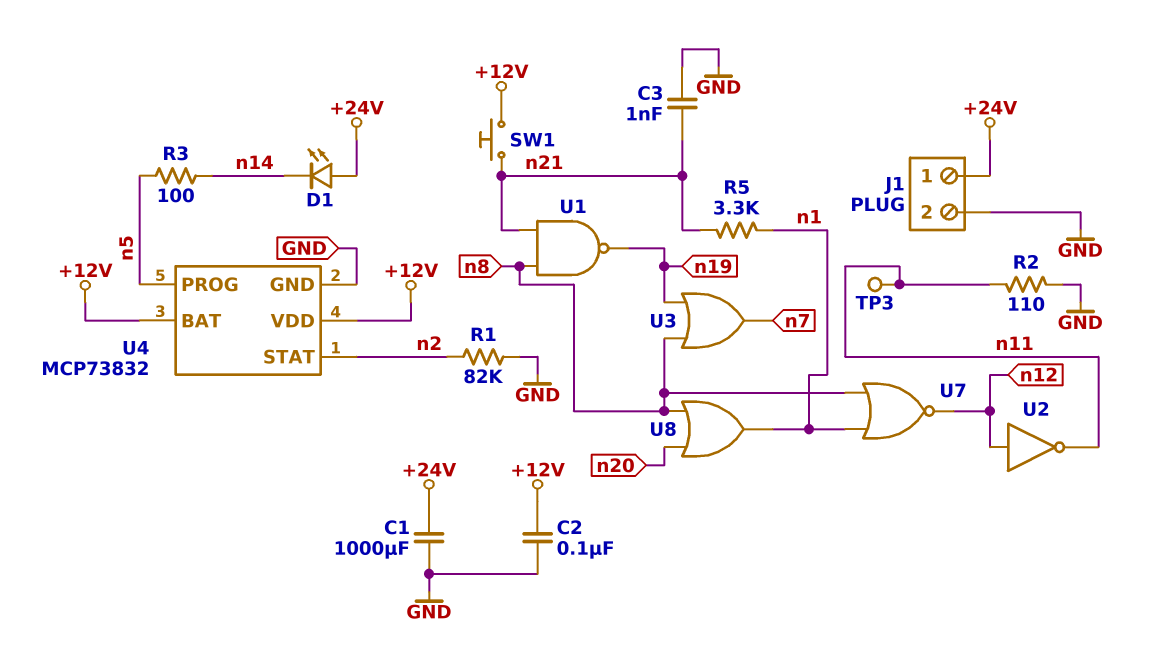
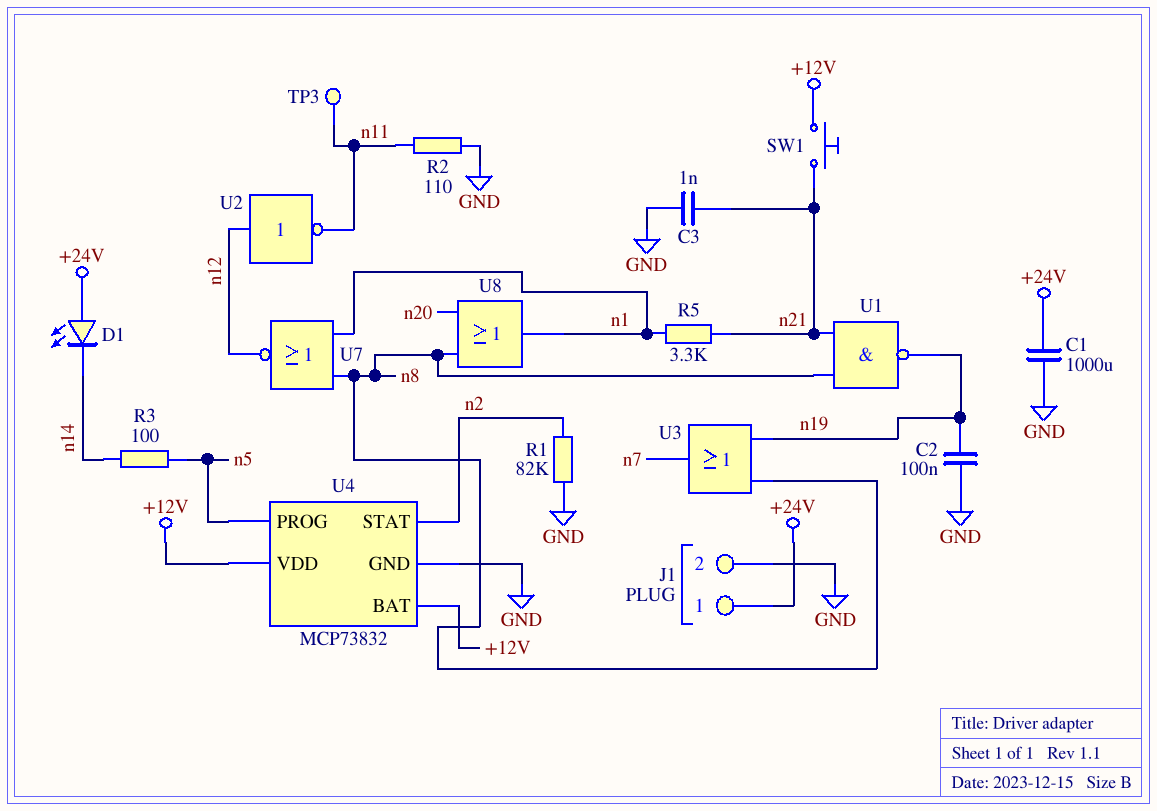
C2: 100nF (+12V, GND) -> 100nF (GND, n19)

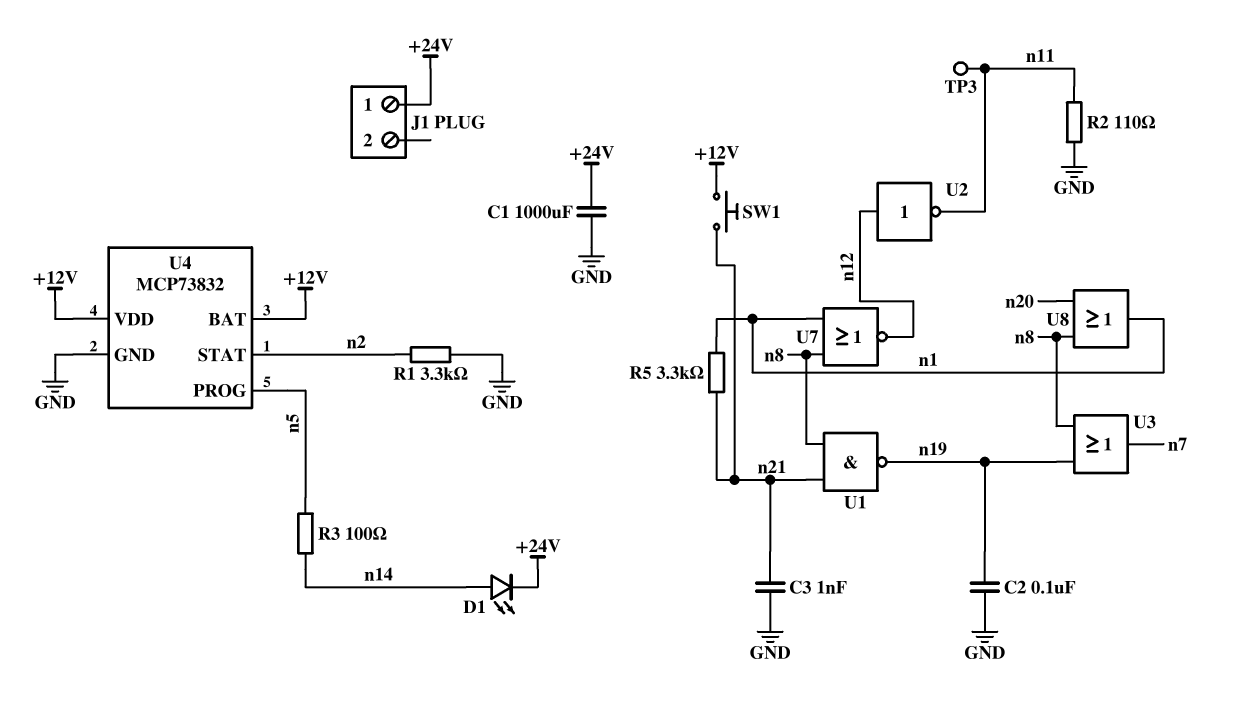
D1: LED (A +24V, K n14) -> LED (A n14, K +24V)
J1 pin 2: GND -> none
R1: 82k (GND, n2) -> 3.3k (GND, n2)

